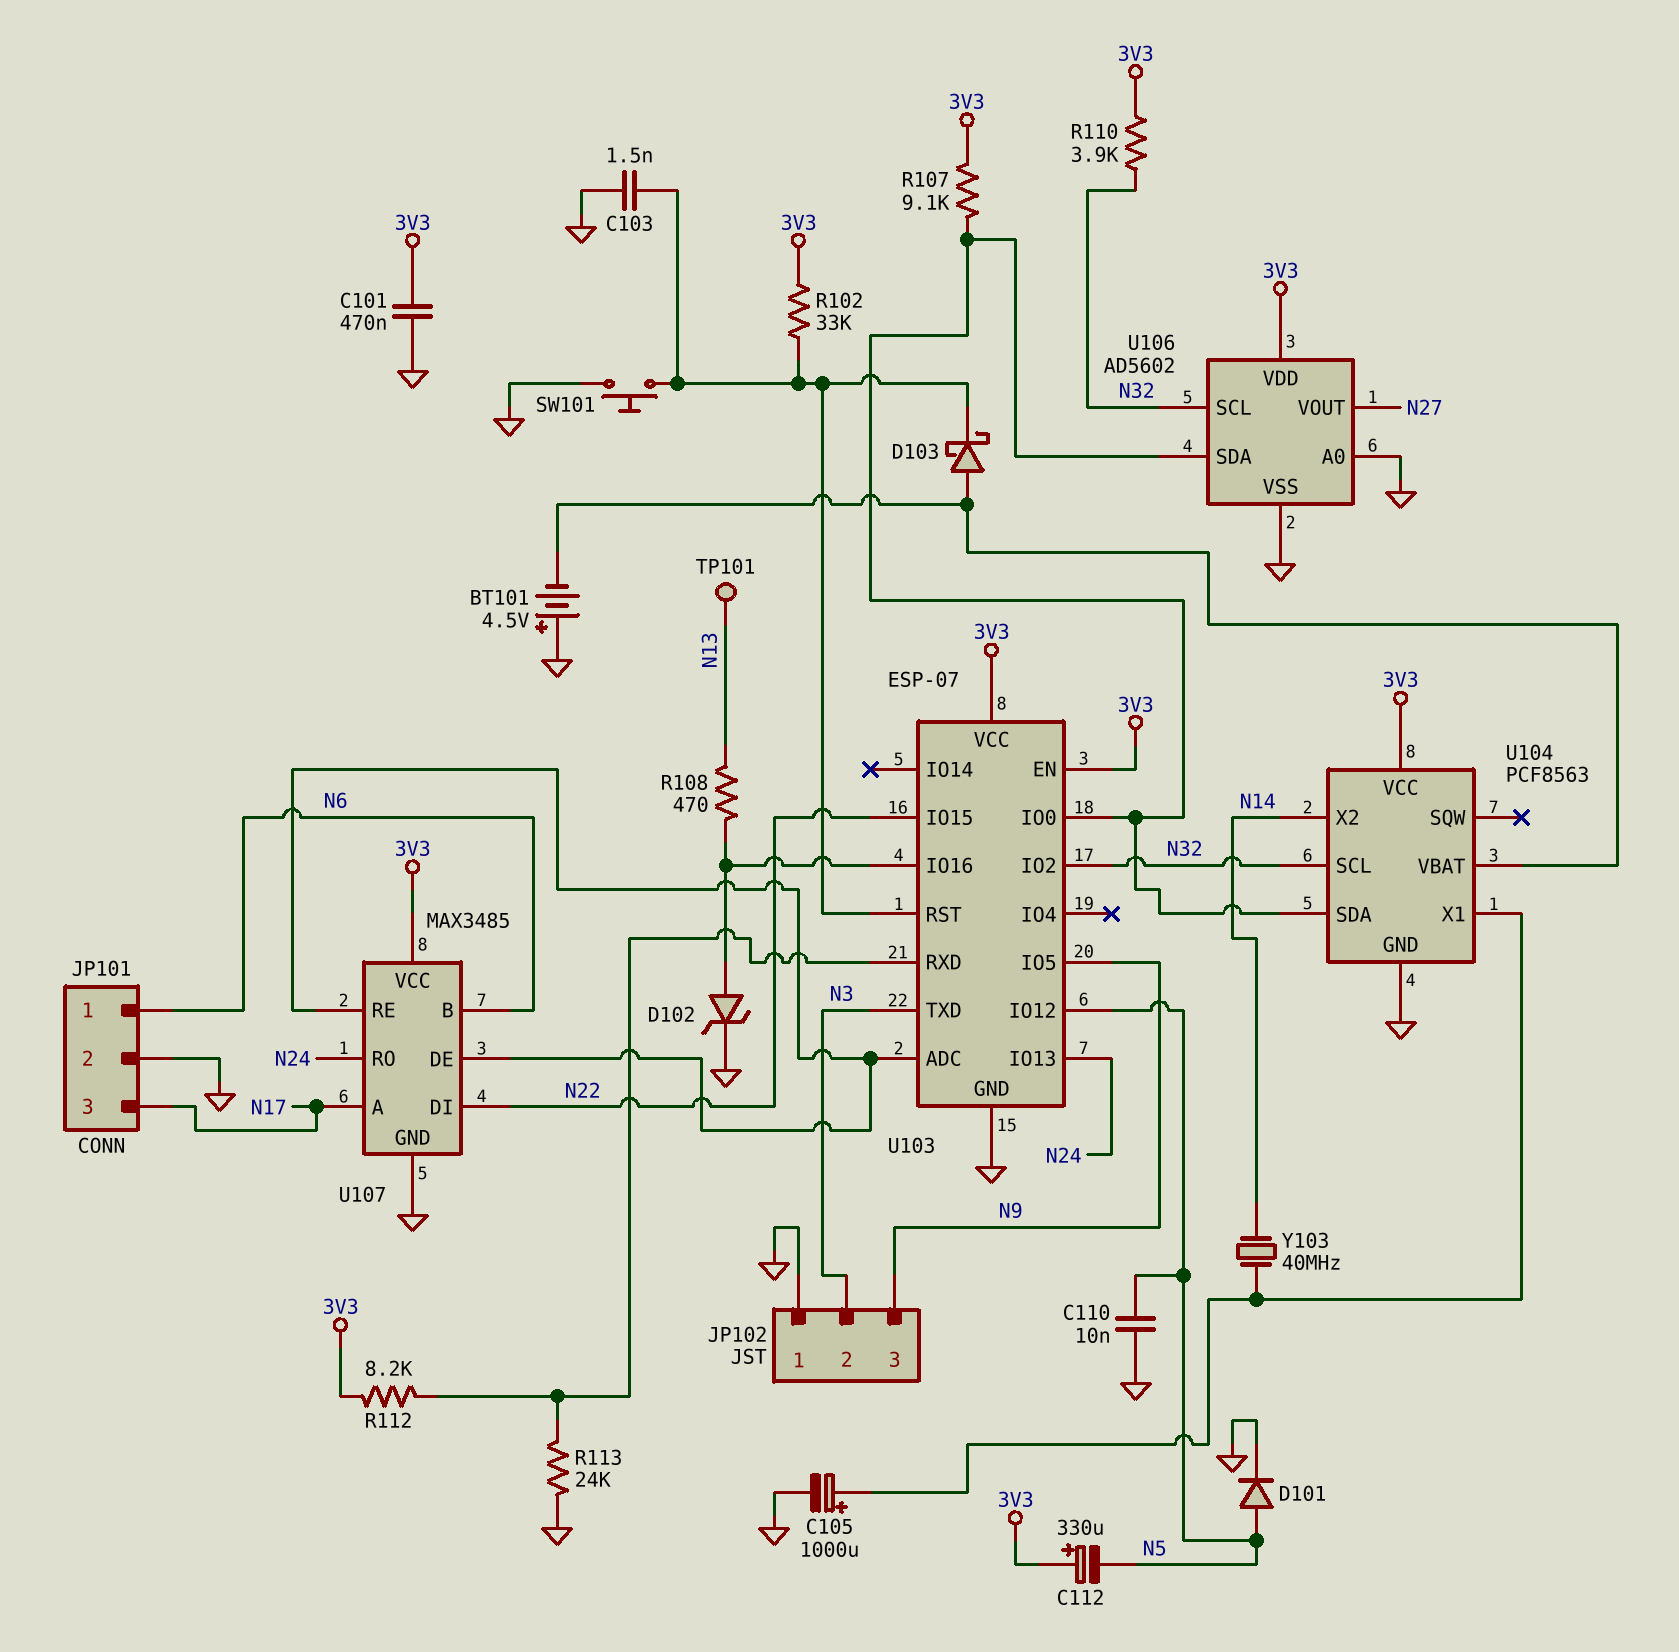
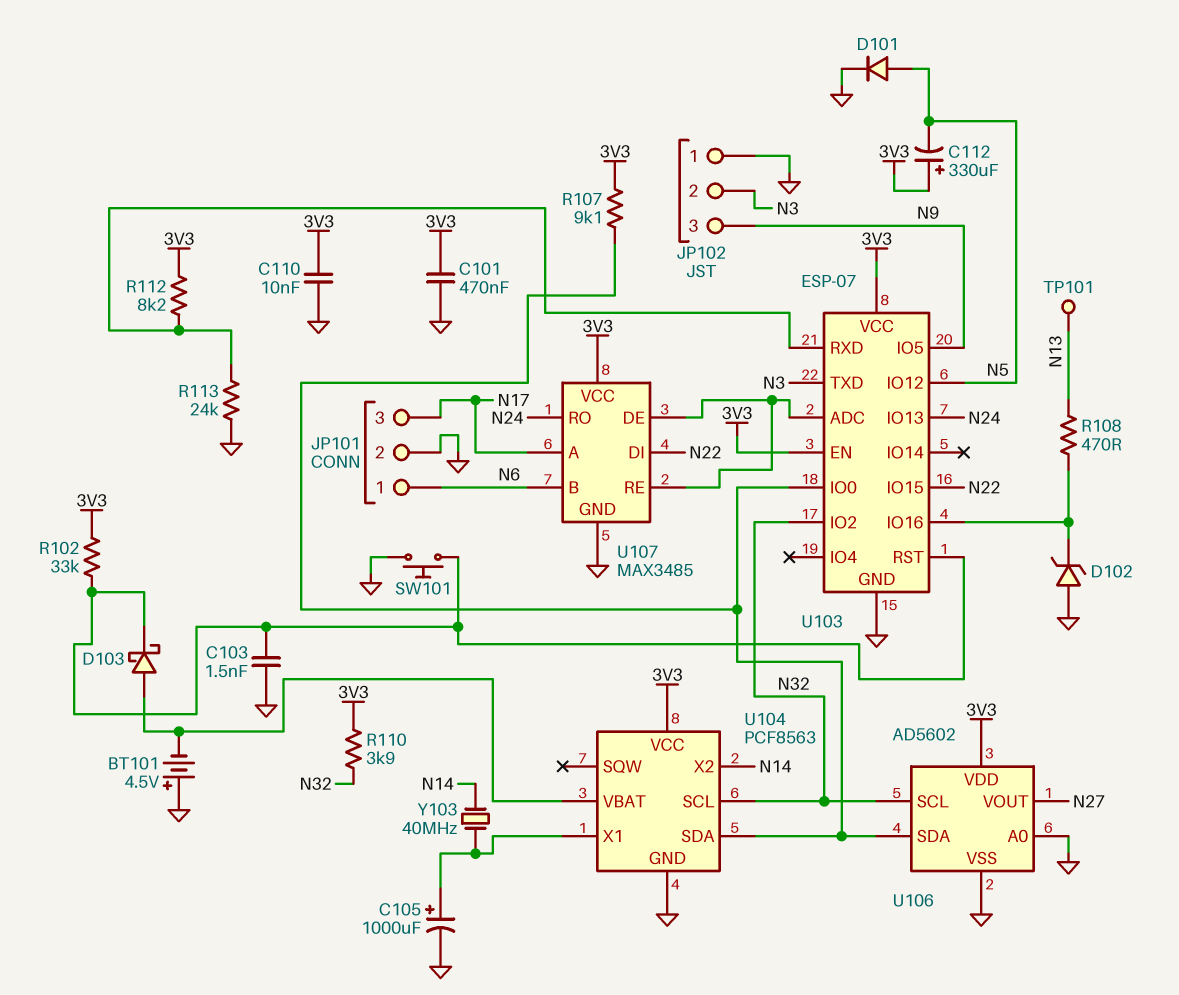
C110: 10nF (GND, N5) -> 10nF (3V3, GND)
D102: zener (A U103/IO16, K GND) -> zener (A GND, K U103/IO16)

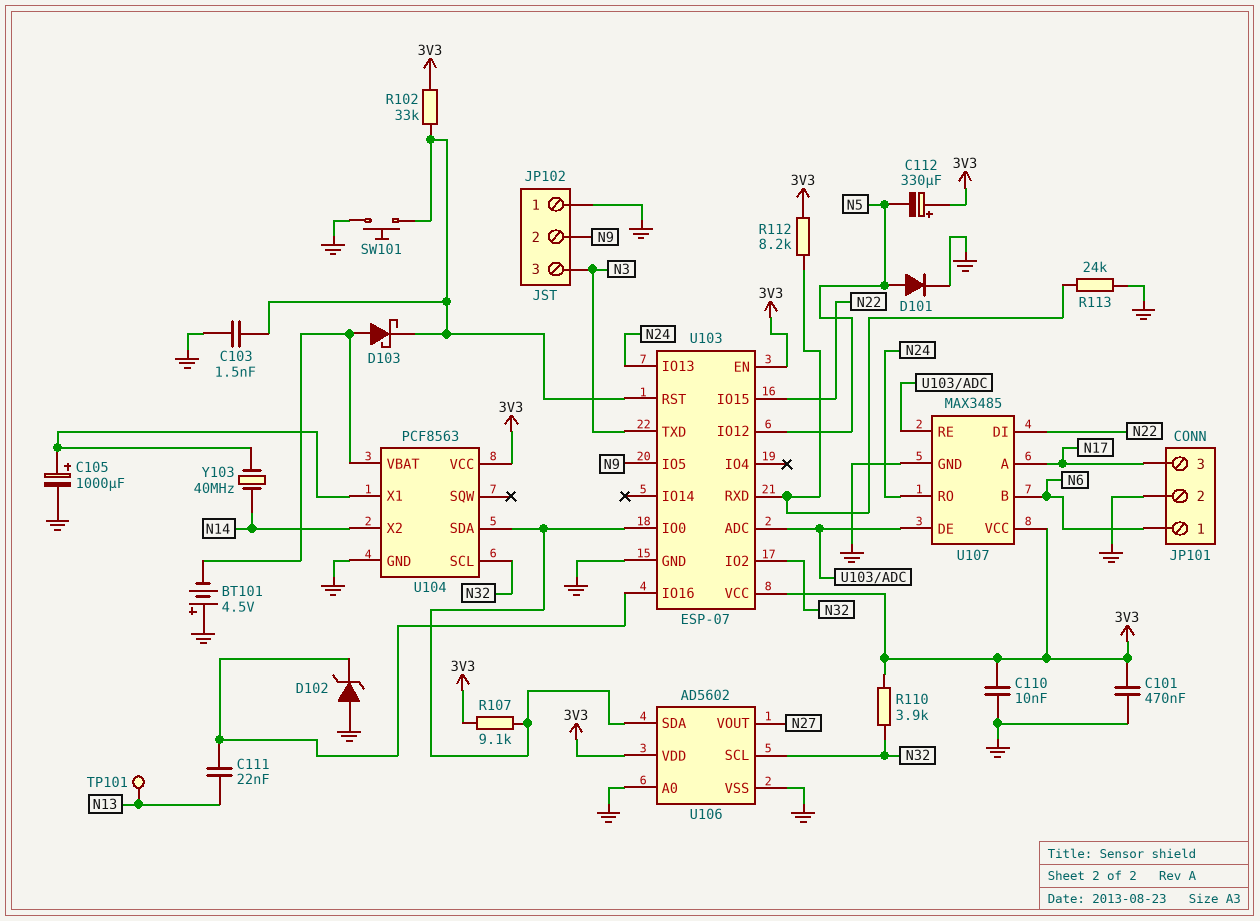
C111: none -> 22nF (N13, U103/IO16)
JP102 pin 2: N3 -> N9
JP102 pin 3: N9 -> N3
R108: 470 (N13, U103/IO16) -> none

